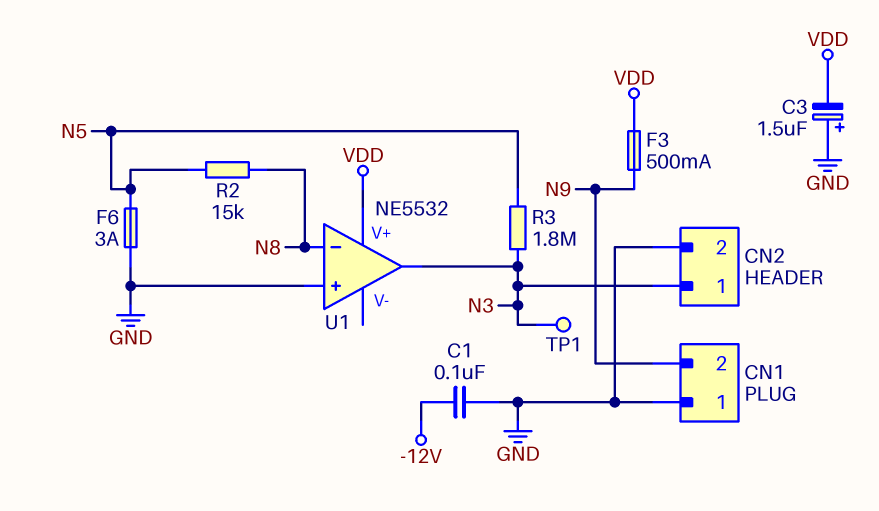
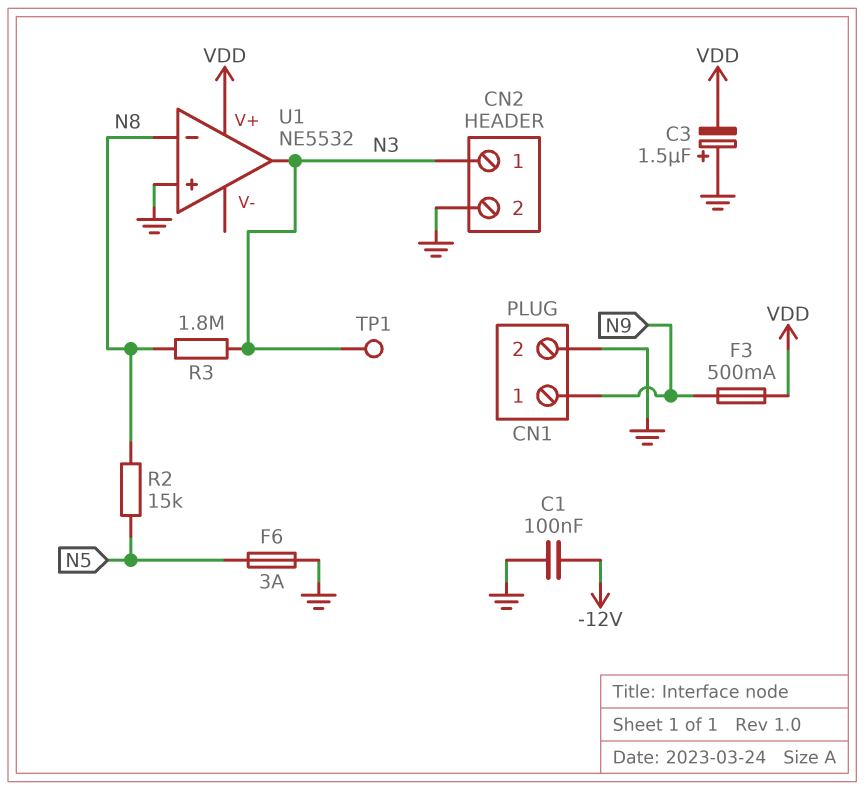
CN1 pin 1: GND -> N9
CN1 pin 2: N9 -> GND
R3: 1.8M (N3, N5) -> 1.8M (N3, N8)

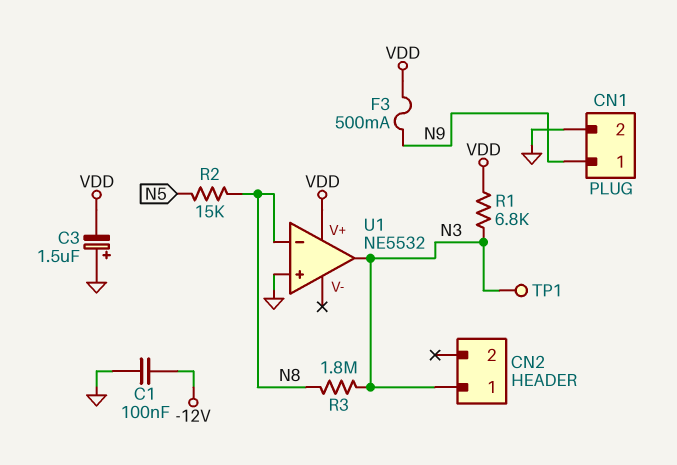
CN2 pin 2: GND -> none
F6: 3A (GND, N5) -> none
R1: none -> 6.8k (N3, VDD)

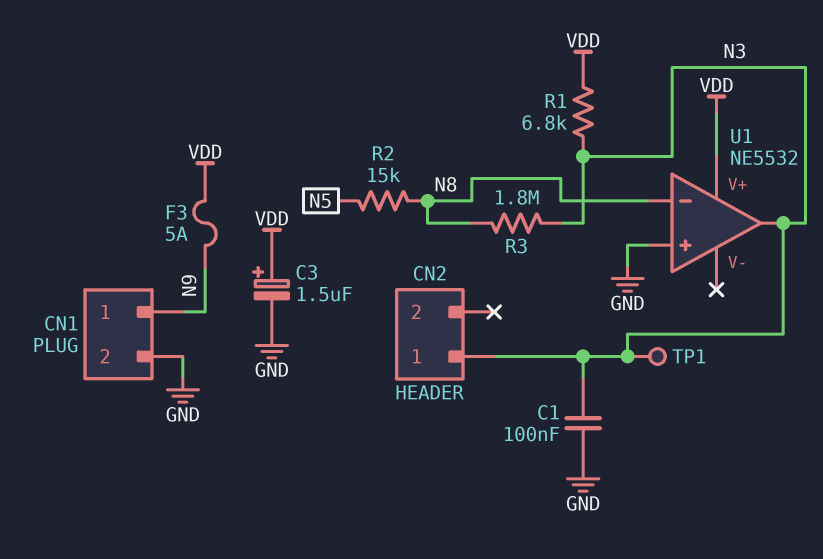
C1: 100nF (-12V, GND) -> 100nF (GND, N3)
C3: 1.5uF (plus GND, minus VDD) -> 1.5uF (plus VDD, minus GND)
F3: 500mA (N9, VDD) -> 5A (N9, VDD)

